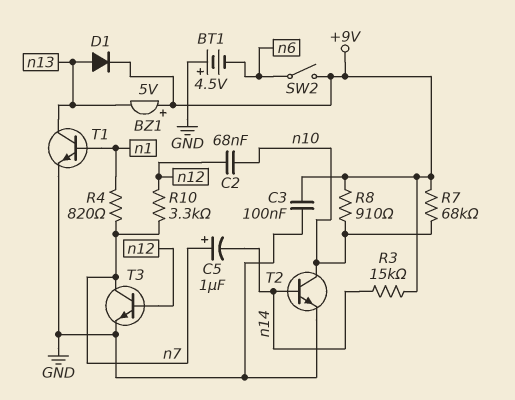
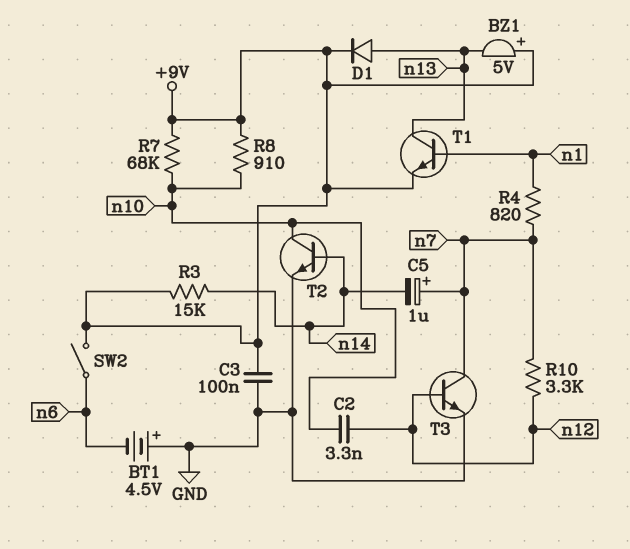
C2: 68nF (n10, n12) -> 3.3nF (n10, n12)
T1: NPN (B n1, C n13, E GND) -> NPN (B n1, C n13, E +9V)

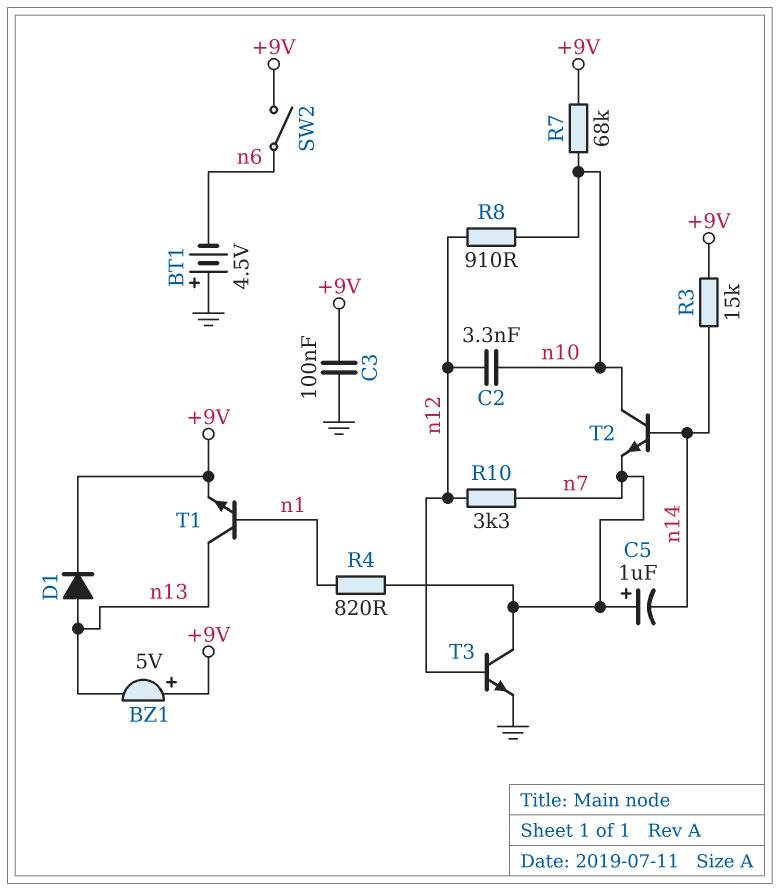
R8: 910 (+9V, n10) -> 910 (n10, n12)
T2: NPN (B n14, C n10, E GND) -> NPN (B n14, C n10, E n7)

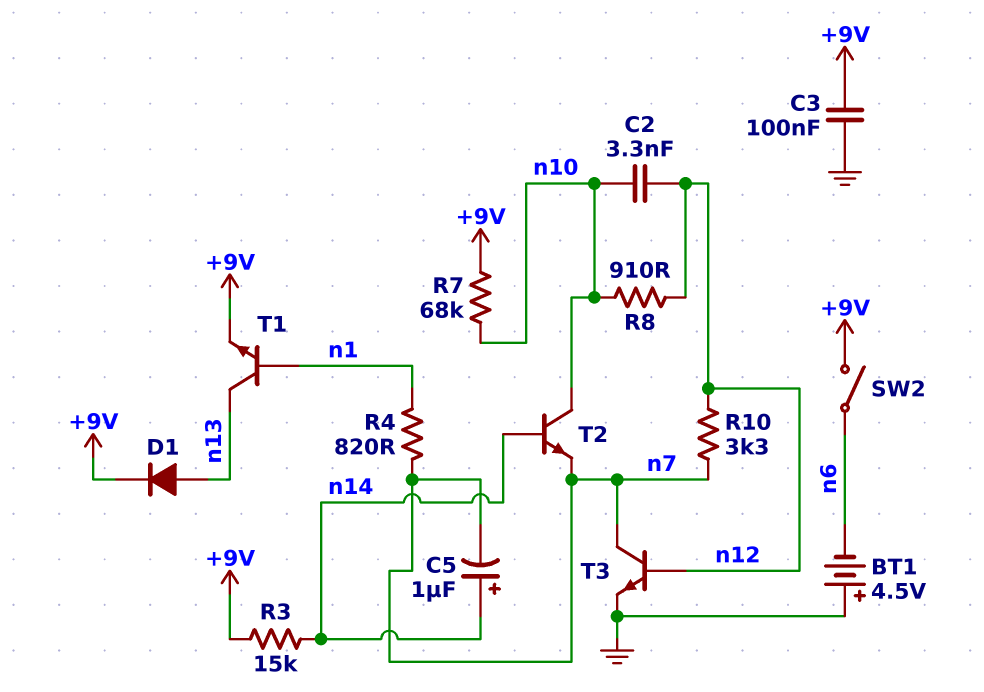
BZ1: buzzer 5V (plus +9V, minus n13) -> none
C5: 1uF (plus n7, minus n14) -> 1uF (plus n14, minus n7)

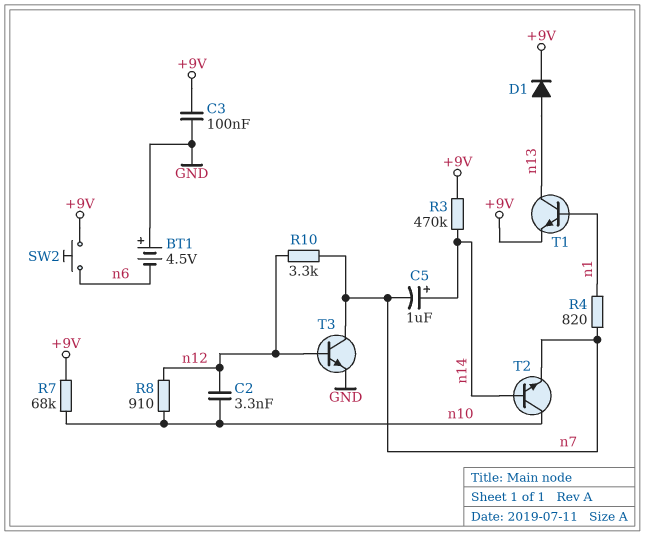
R3: 15k (+9V, n14) -> 470k (+9V, n14)
SW2: switch (+9V, n6) -> button (+9V, n6)

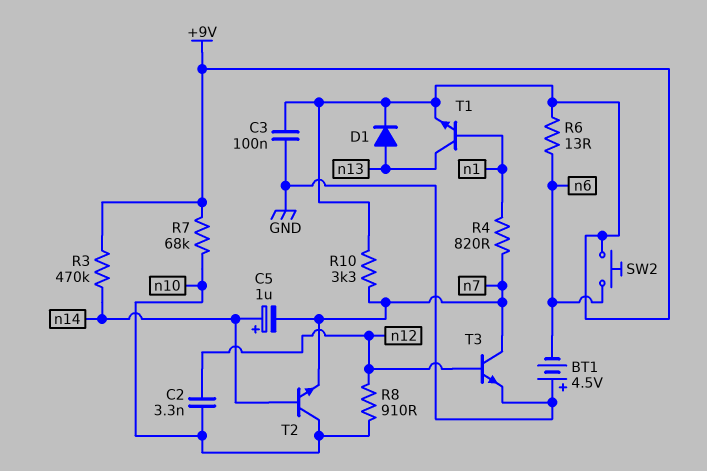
R6: none -> 13 (+9V, n6)
R10: 3.3k (n7, n12) -> 3.3k (+9V, n7)

